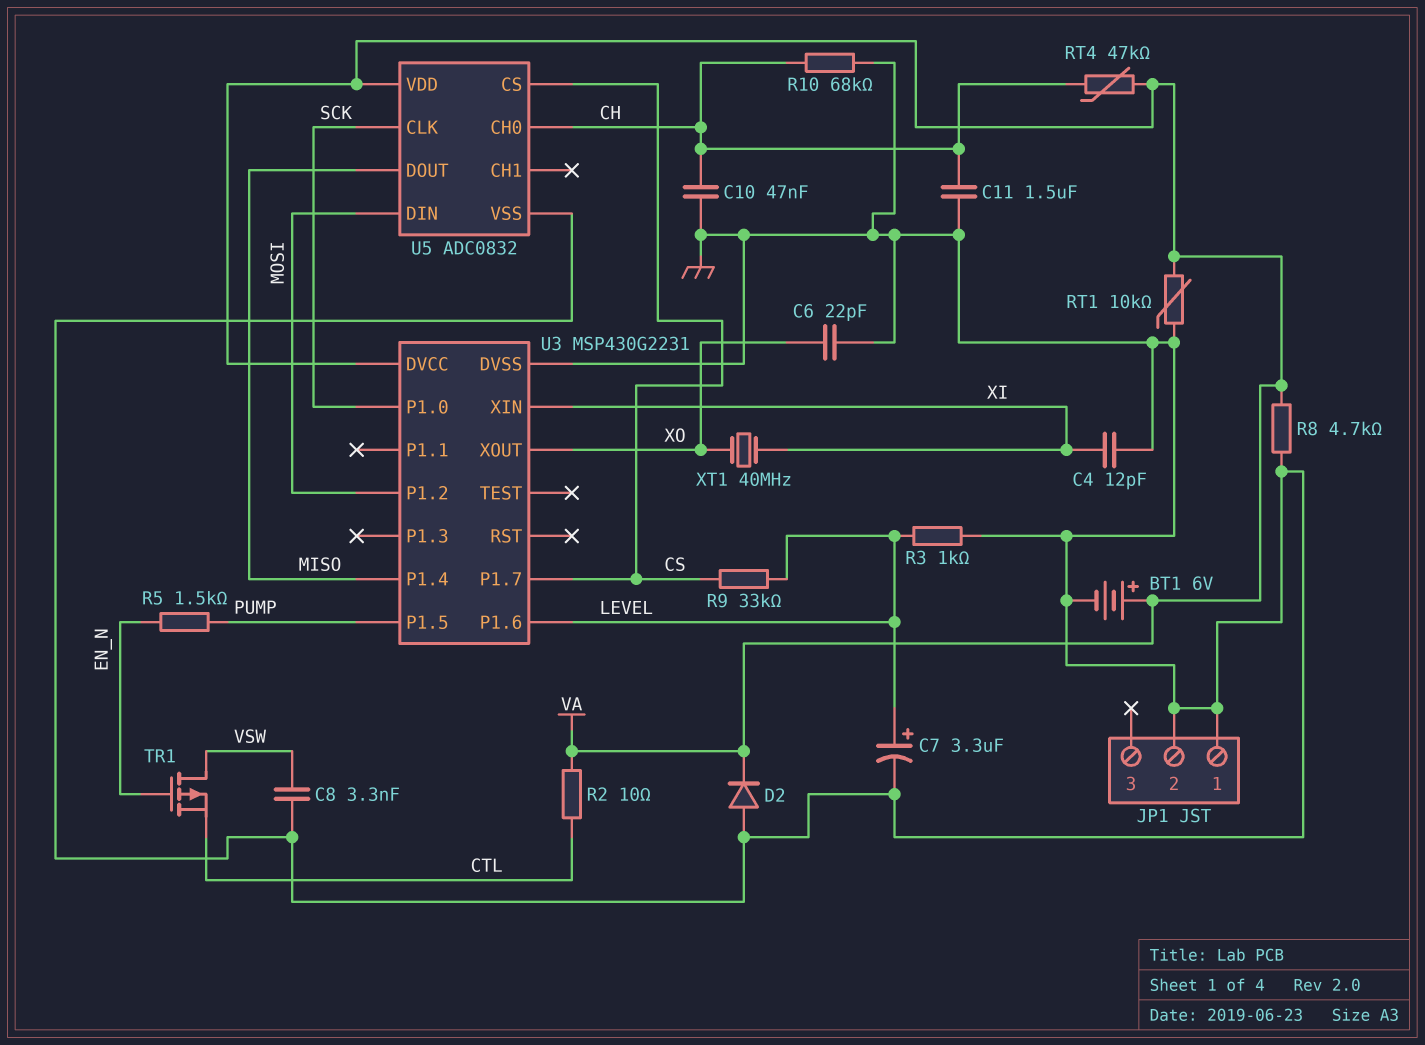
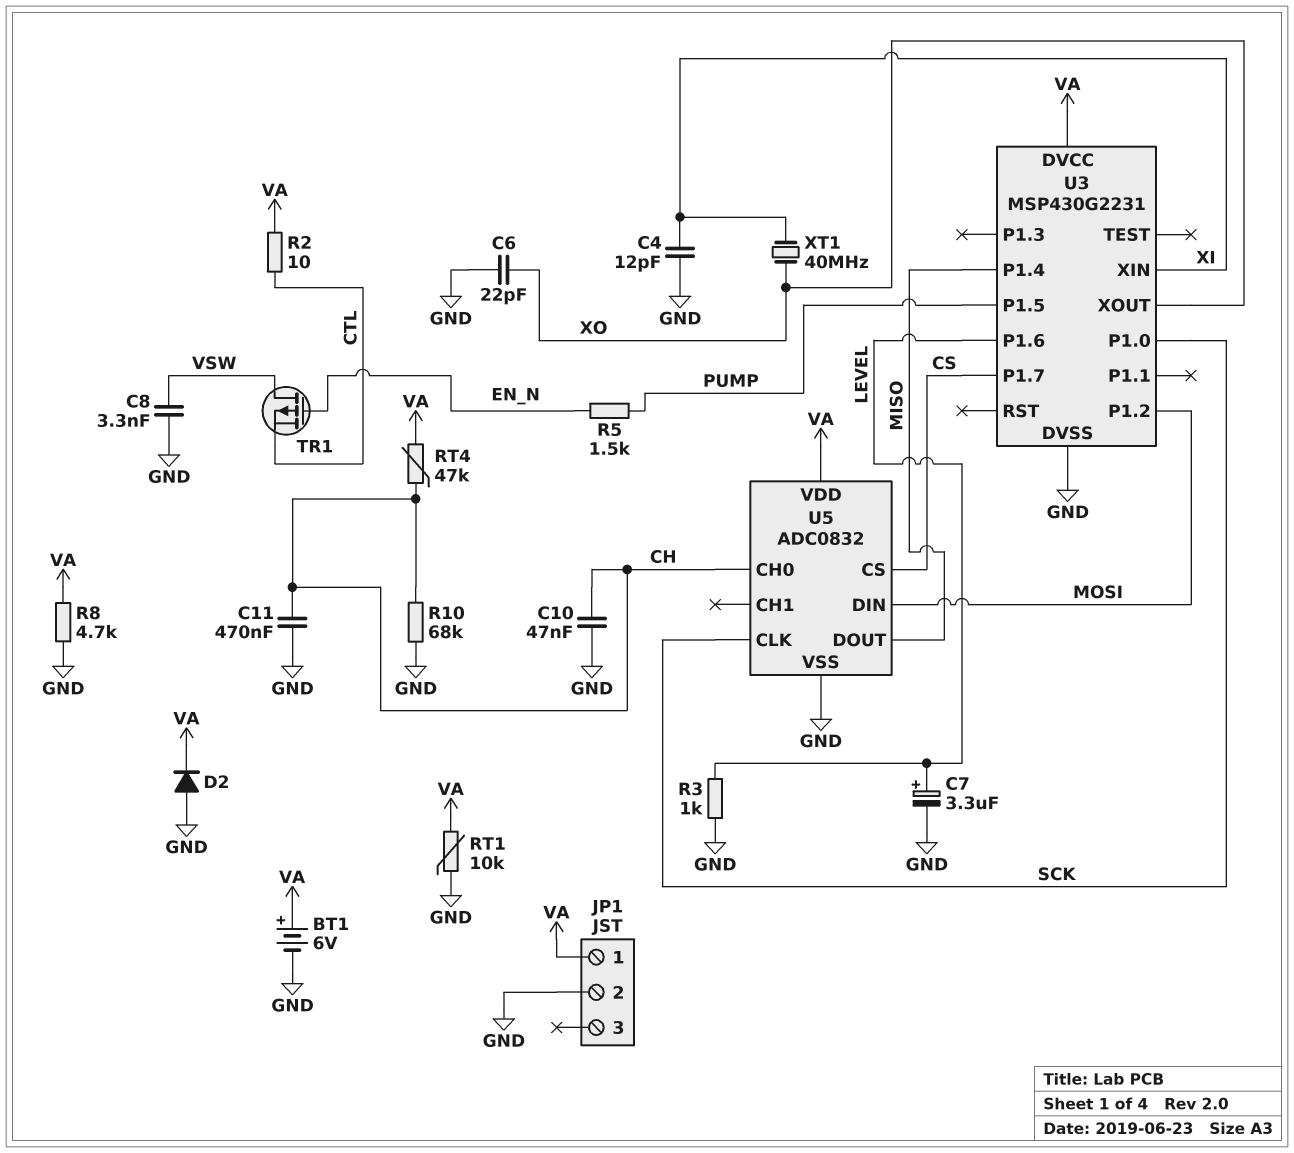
C11: 1.5uF (CH, GND) -> 470nF (CH, GND)
JP1 pin 1: GND -> VA
R9: 33k (CS, LEVEL) -> none

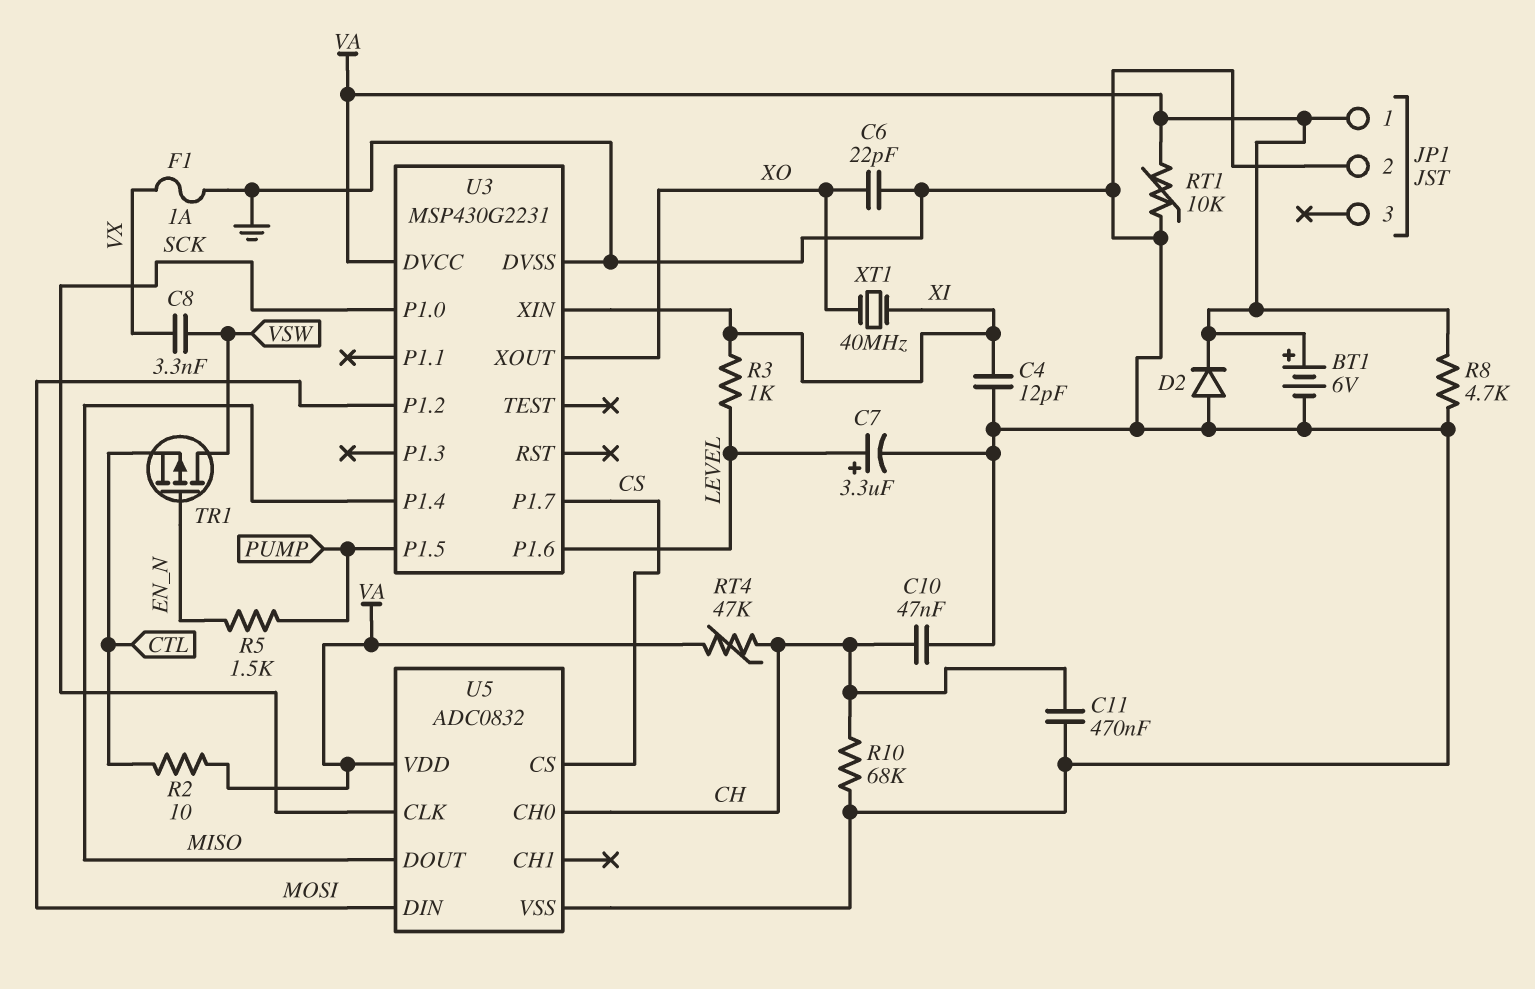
C8: 3.3nF (GND, VSW) -> 3.3nF (VSW, VX)
F1: none -> 1A (GND, VX)
R3: 1k (GND, LEVEL) -> 1k (LEVEL, XI)

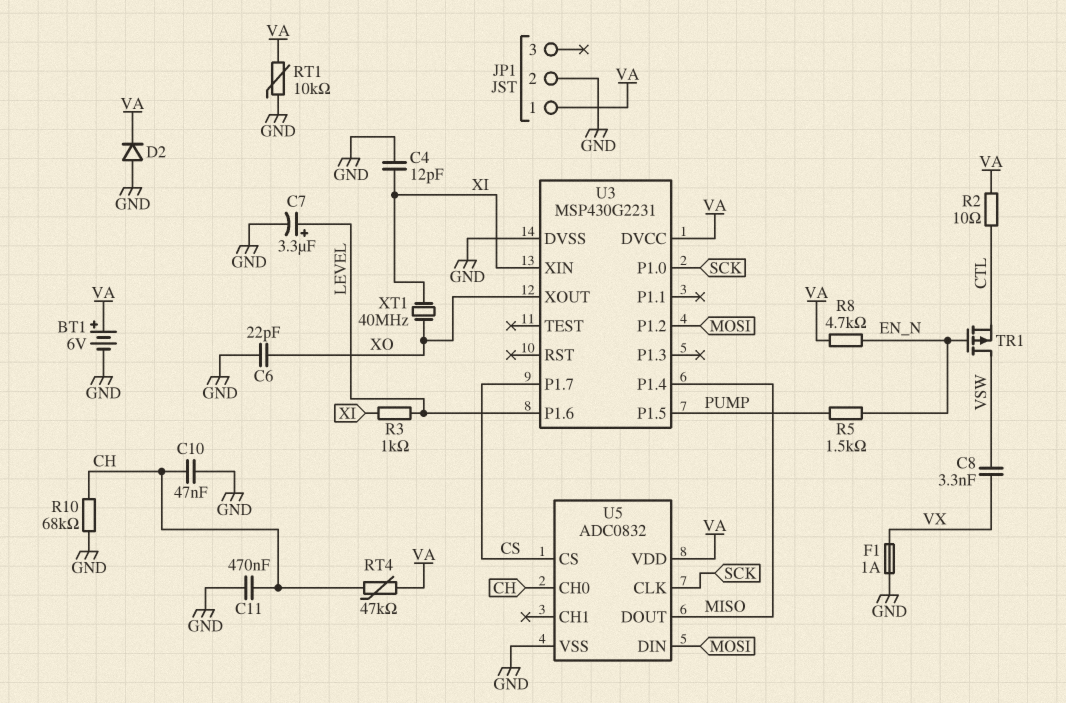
R8: 4.7k (GND, VA) -> 4.7k (EN_N, VA)

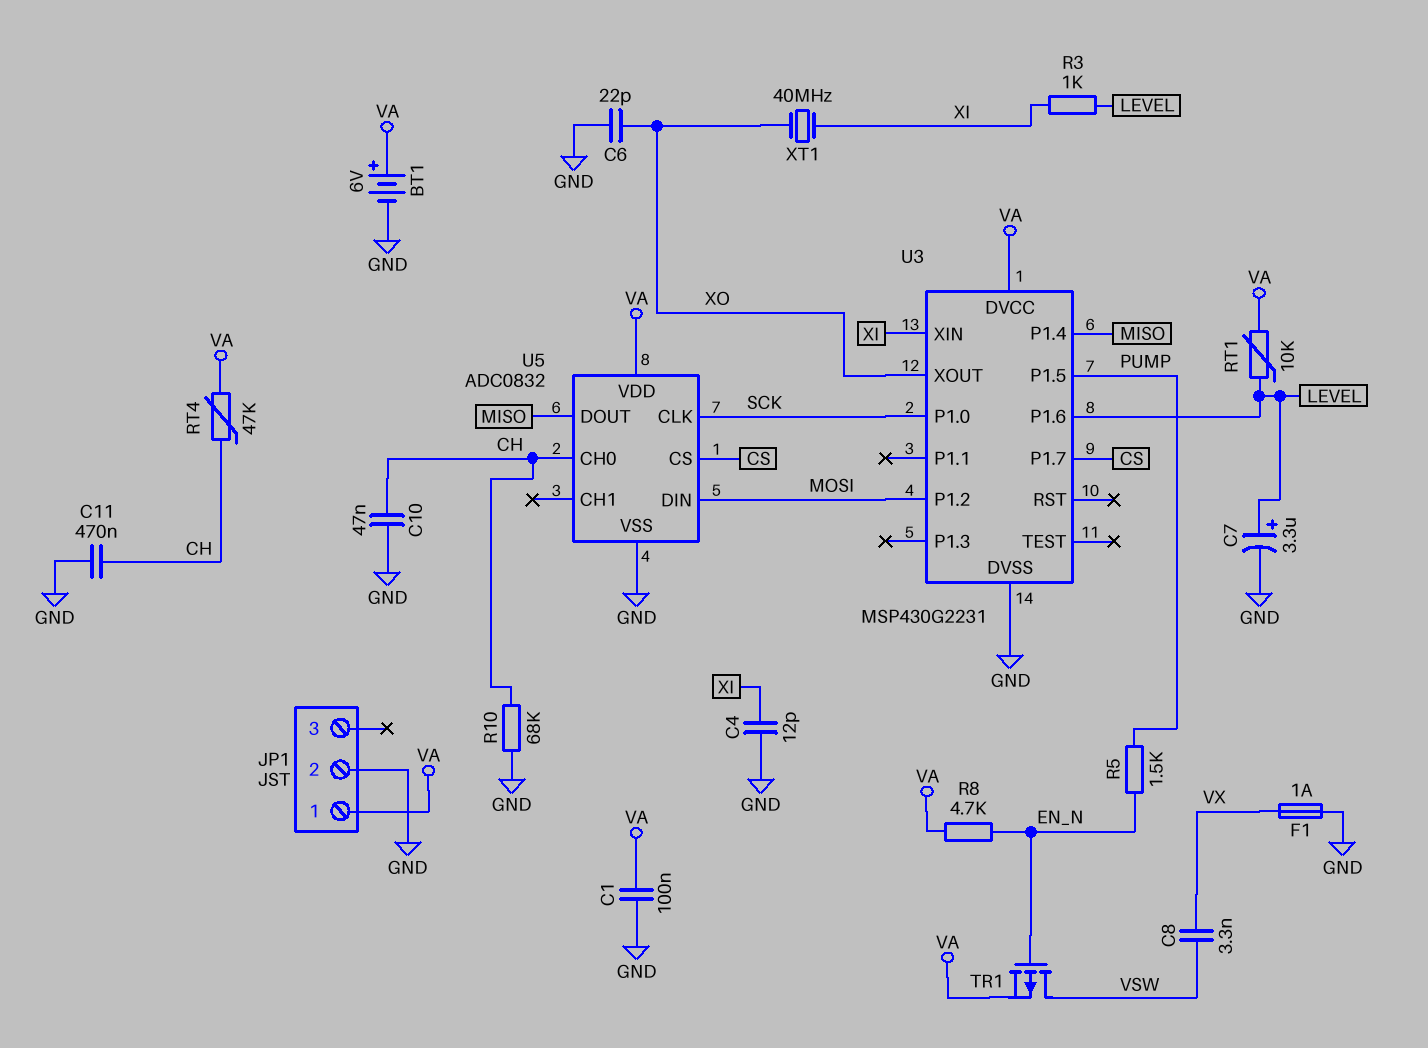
C1: none -> 100nF (GND, VA)
D2: diode (A GND, K VA) -> none
R2: 10 (CTL, VA) -> none
RT1: 10k (GND, VA) -> 10k (LEVEL, VA)
TR1: PMOS (G EN_N, D VSW, S CTL) -> PMOS (G EN_N, D VSW, S VA)

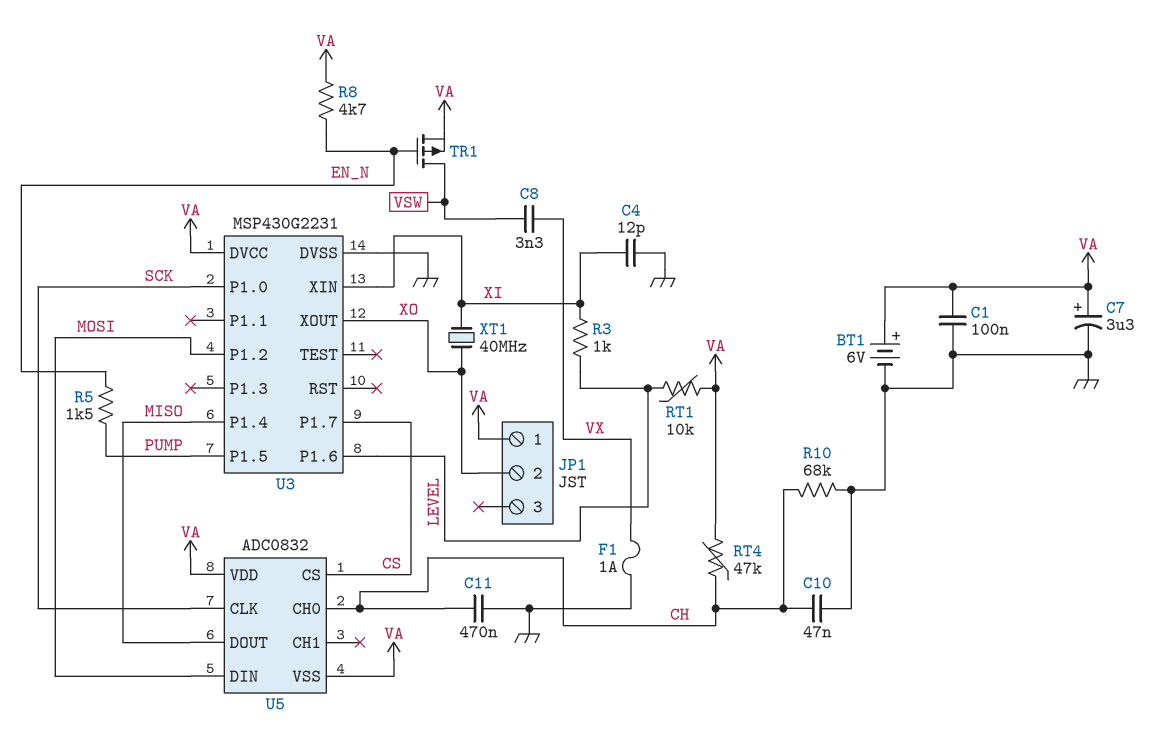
C6: 22pF (GND, XO) -> none
C7: 3.3uF (plus LEVEL, minus GND) -> 3.3uF (plus VA, minus GND)
JP1 pin 2: GND -> XO
U5 pin VSS: GND -> VA

